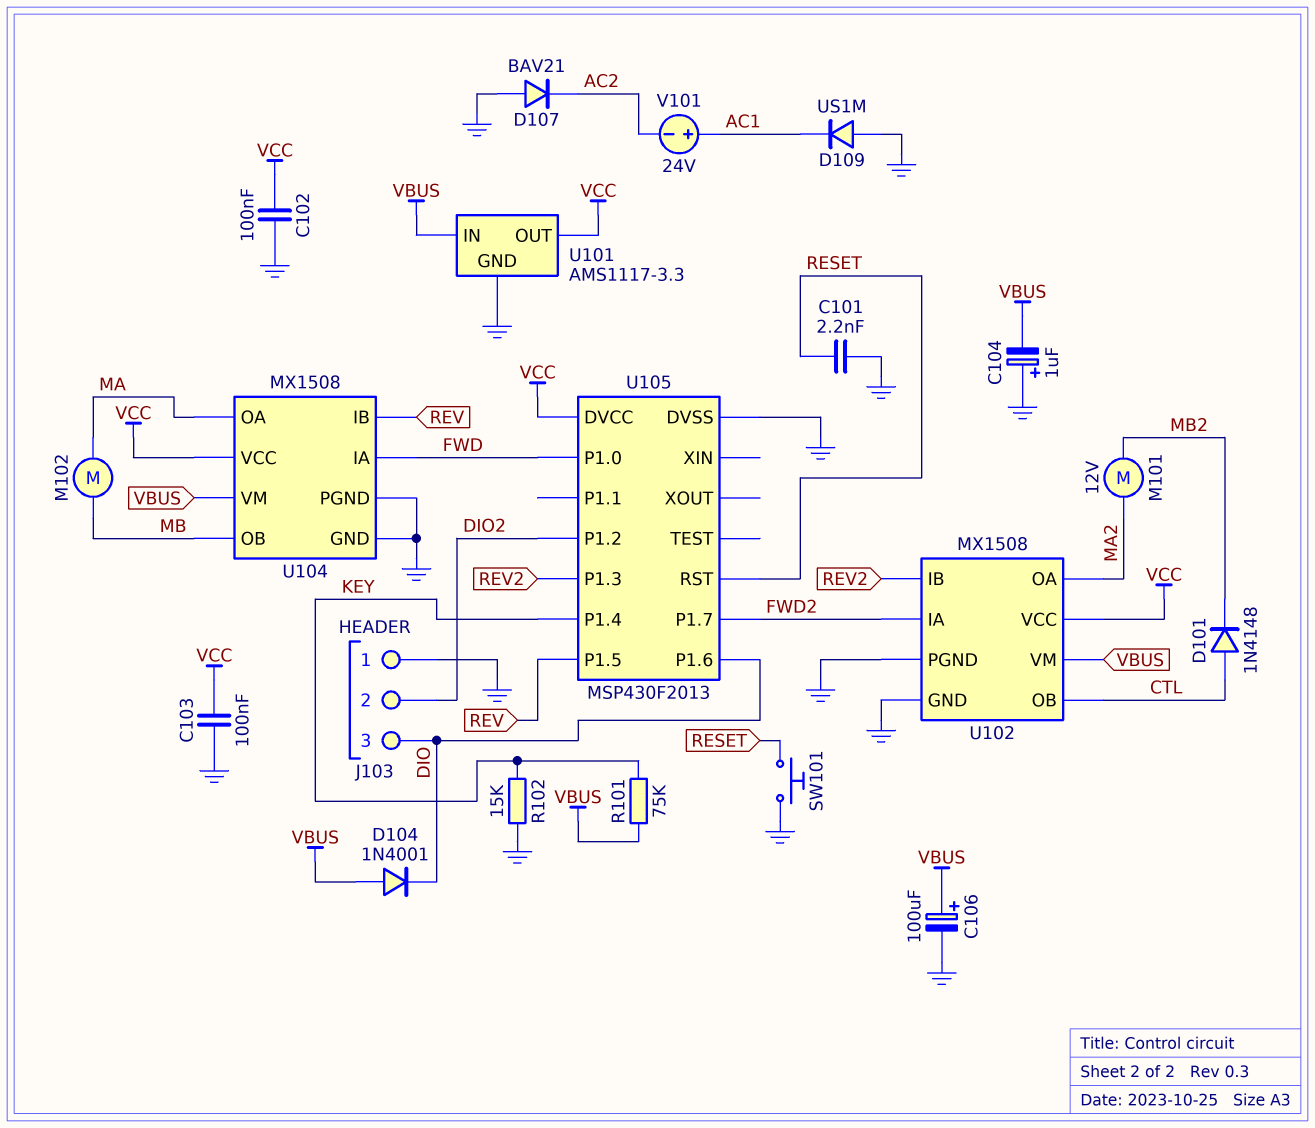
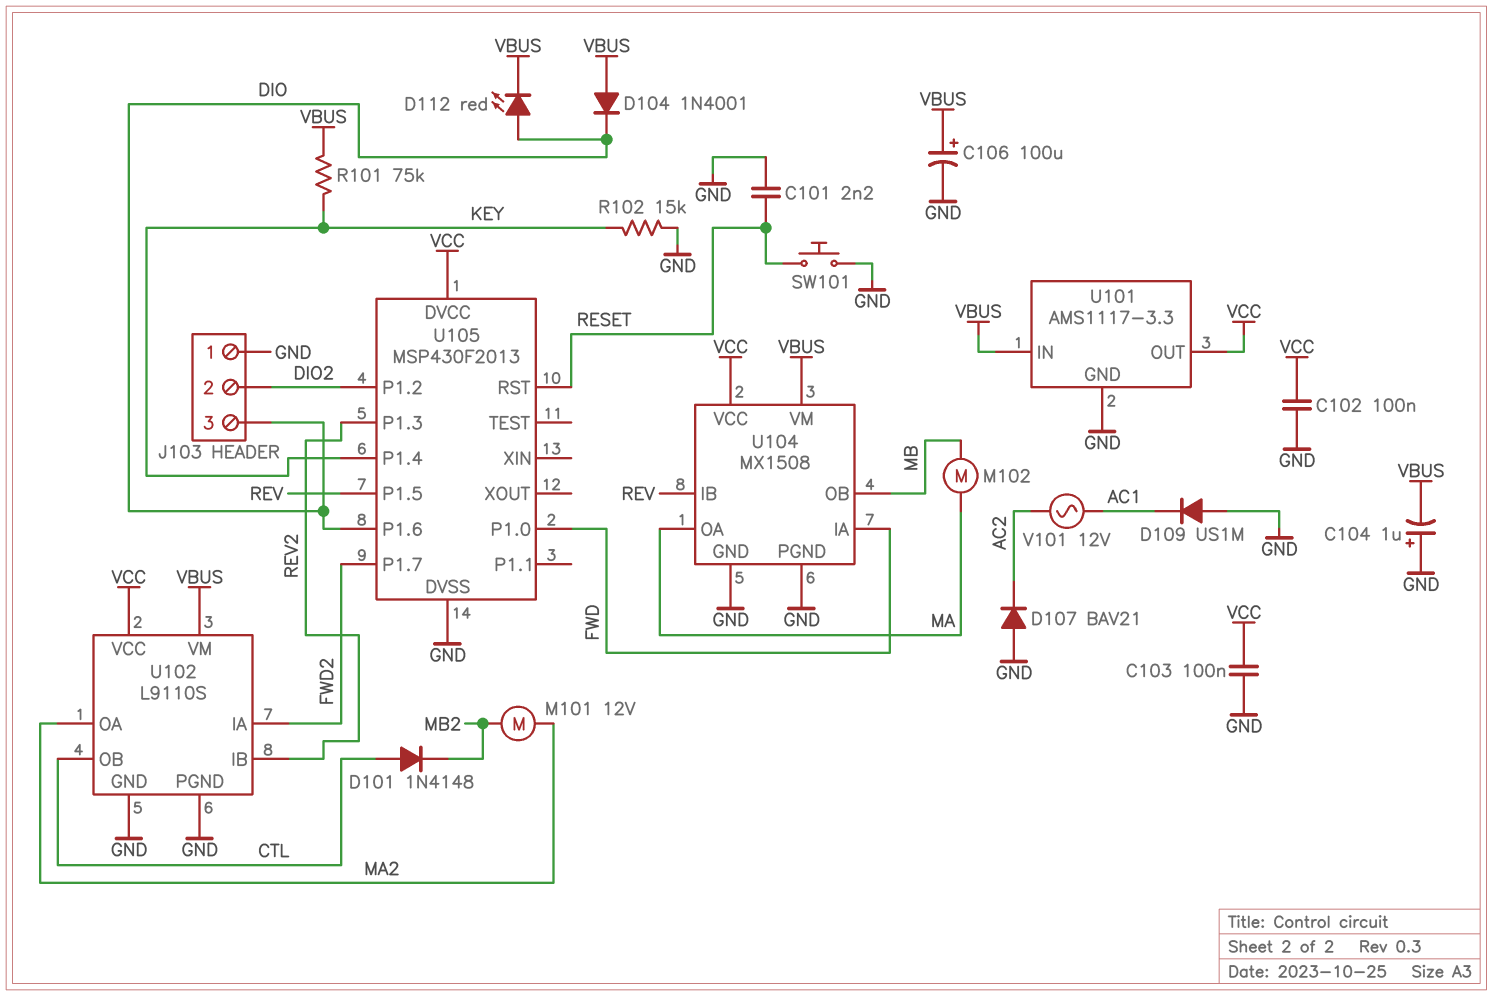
D112: none -> LED red (A DIO, K VBUS)
U102: MX1508 -> L9110S
V101: 24V (plus AC1, minus AC2) -> AC 12V (AC1, AC2)

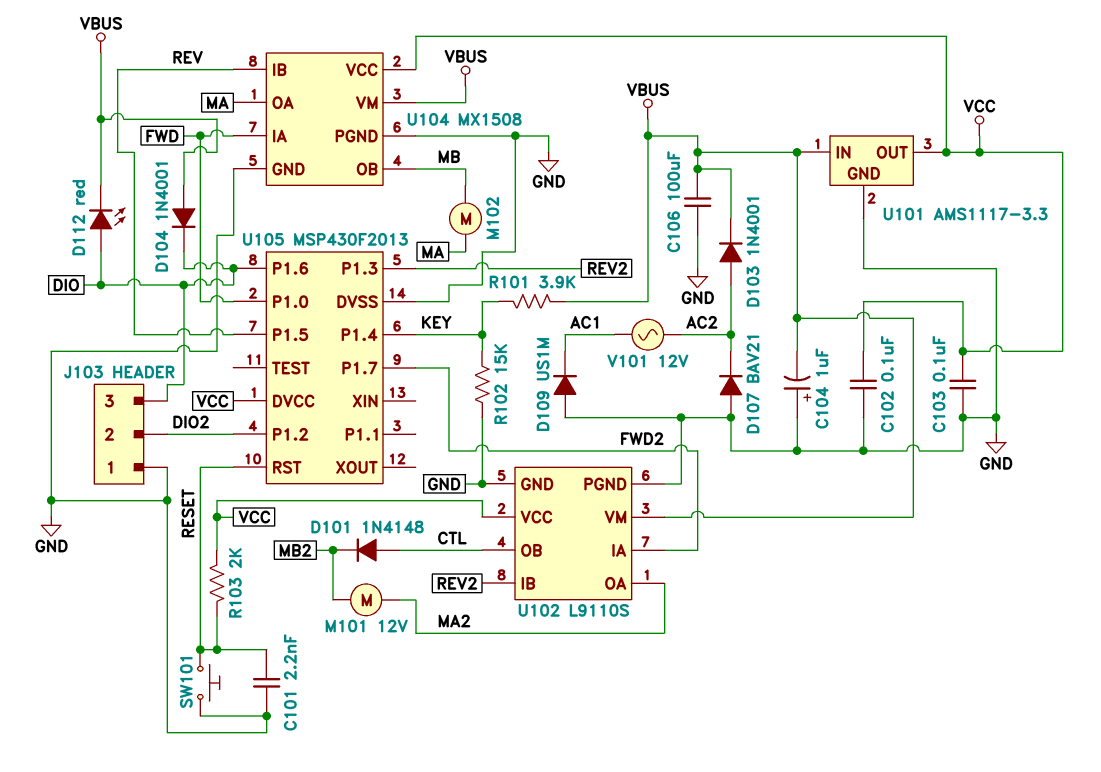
C106: 100uF (plus VBUS, minus GND) -> 100uF (GND, VBUS)
D103: none -> diode 1N4001 (A AC2, K VBUS)
R101: 75k (KEY, VBUS) -> 3.9k (KEY, VBUS)
R103: none -> 2k (RESET, VCC)

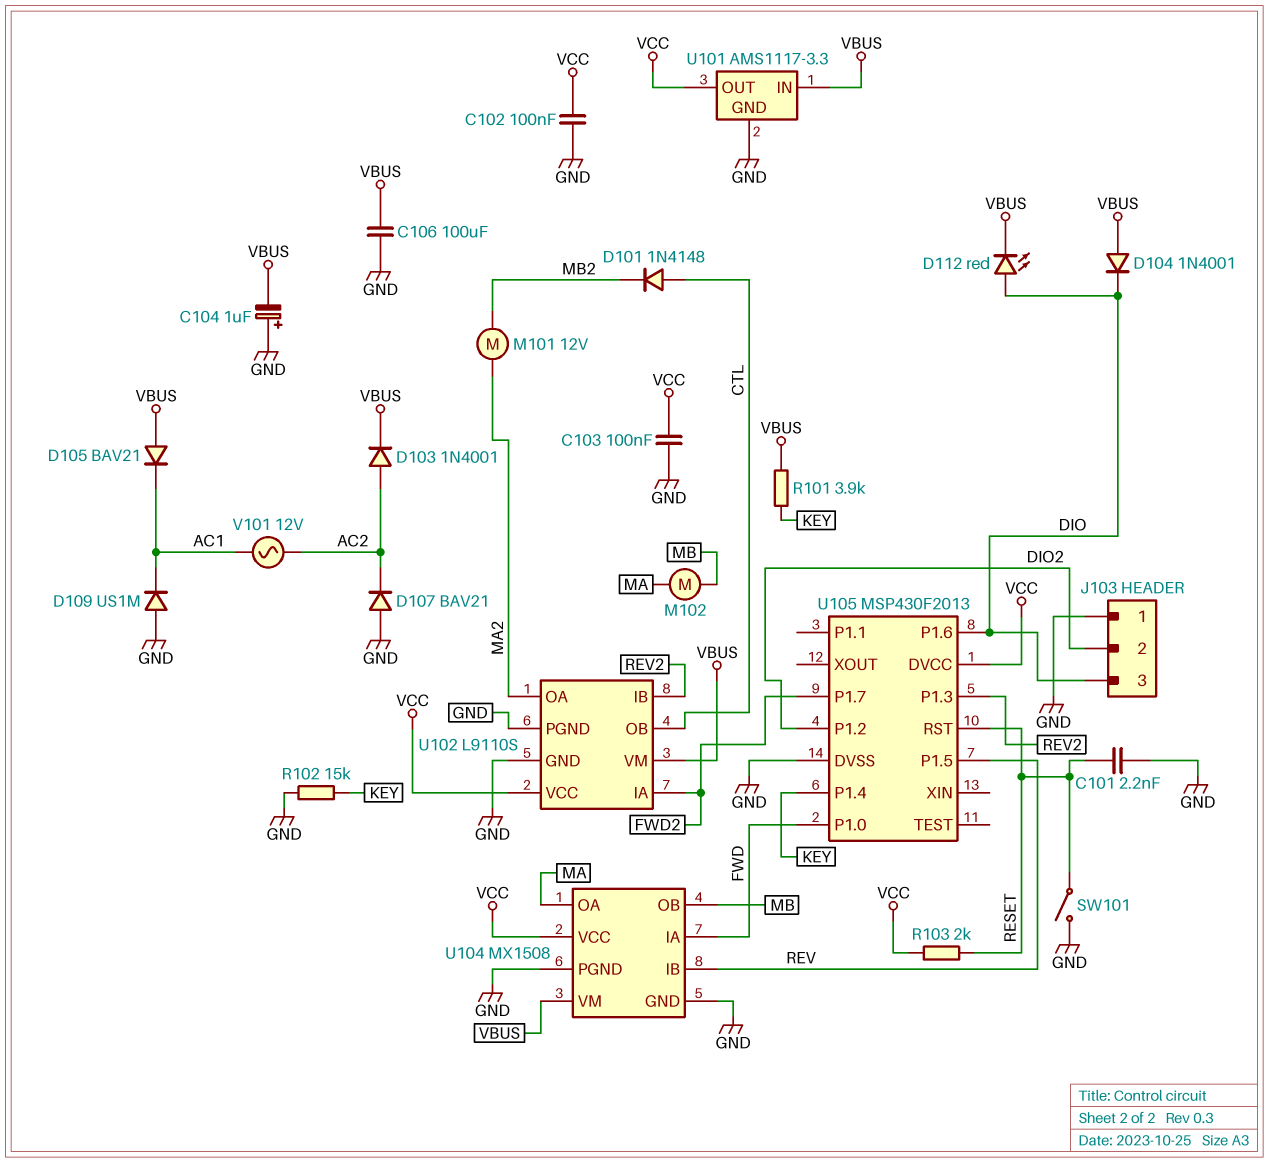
D105: none -> diode BAV21 (A VBUS, K AC1)
SW101: button (GND, RESET) -> switch (GND, RESET)

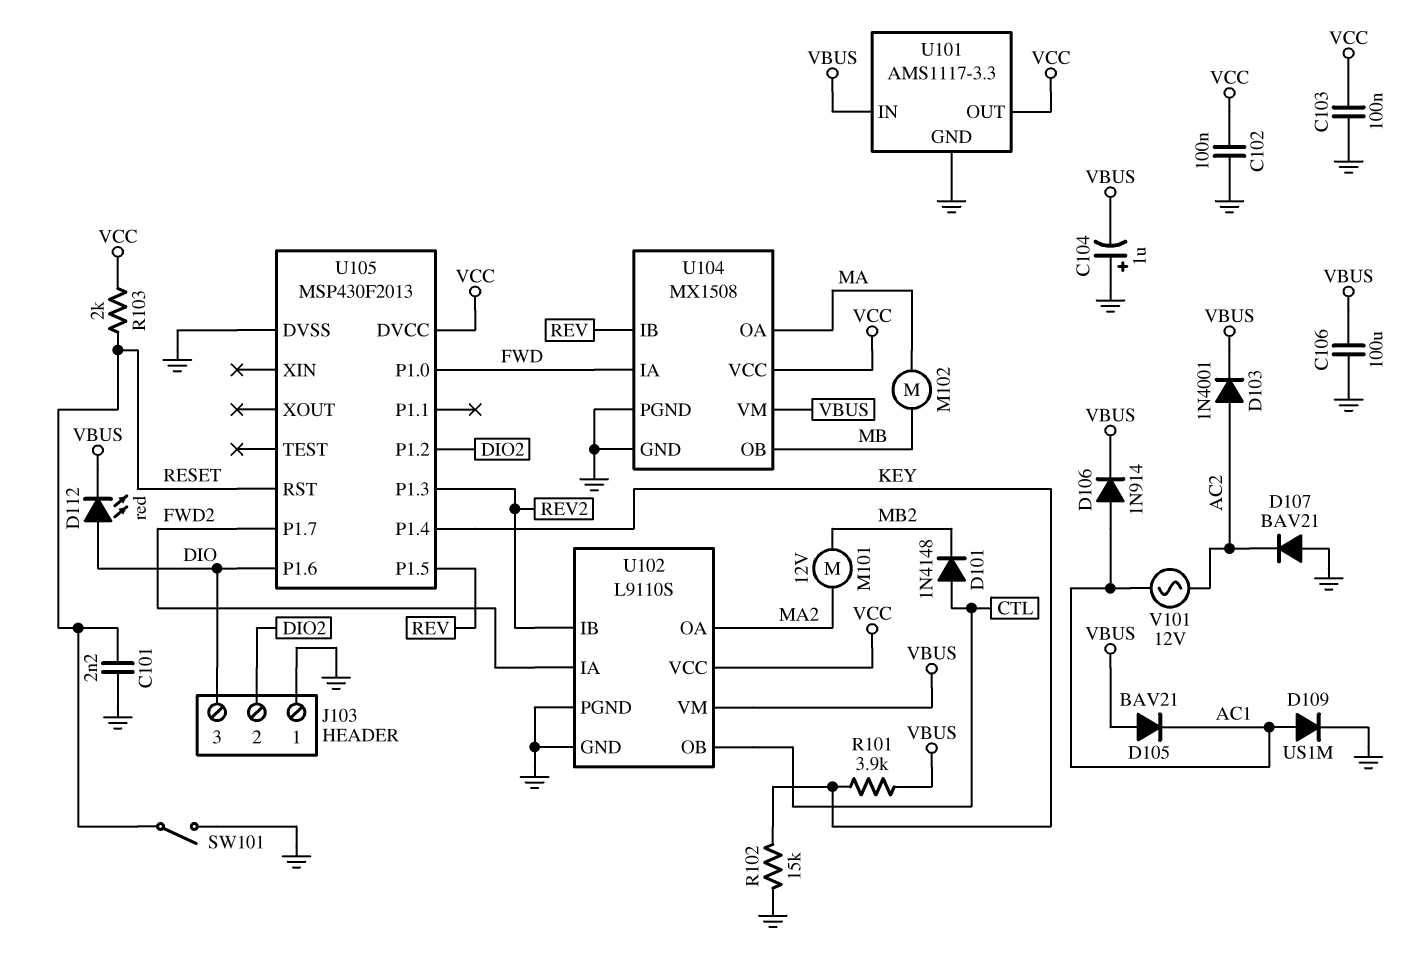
D104: diode 1N4001 (A VBUS, K DIO) -> none
D106: none -> diode 1N914 (A AC1, K VBUS)
D109: diode US1M (A GND, K AC1) -> diode US1M (A AC1, K GND)

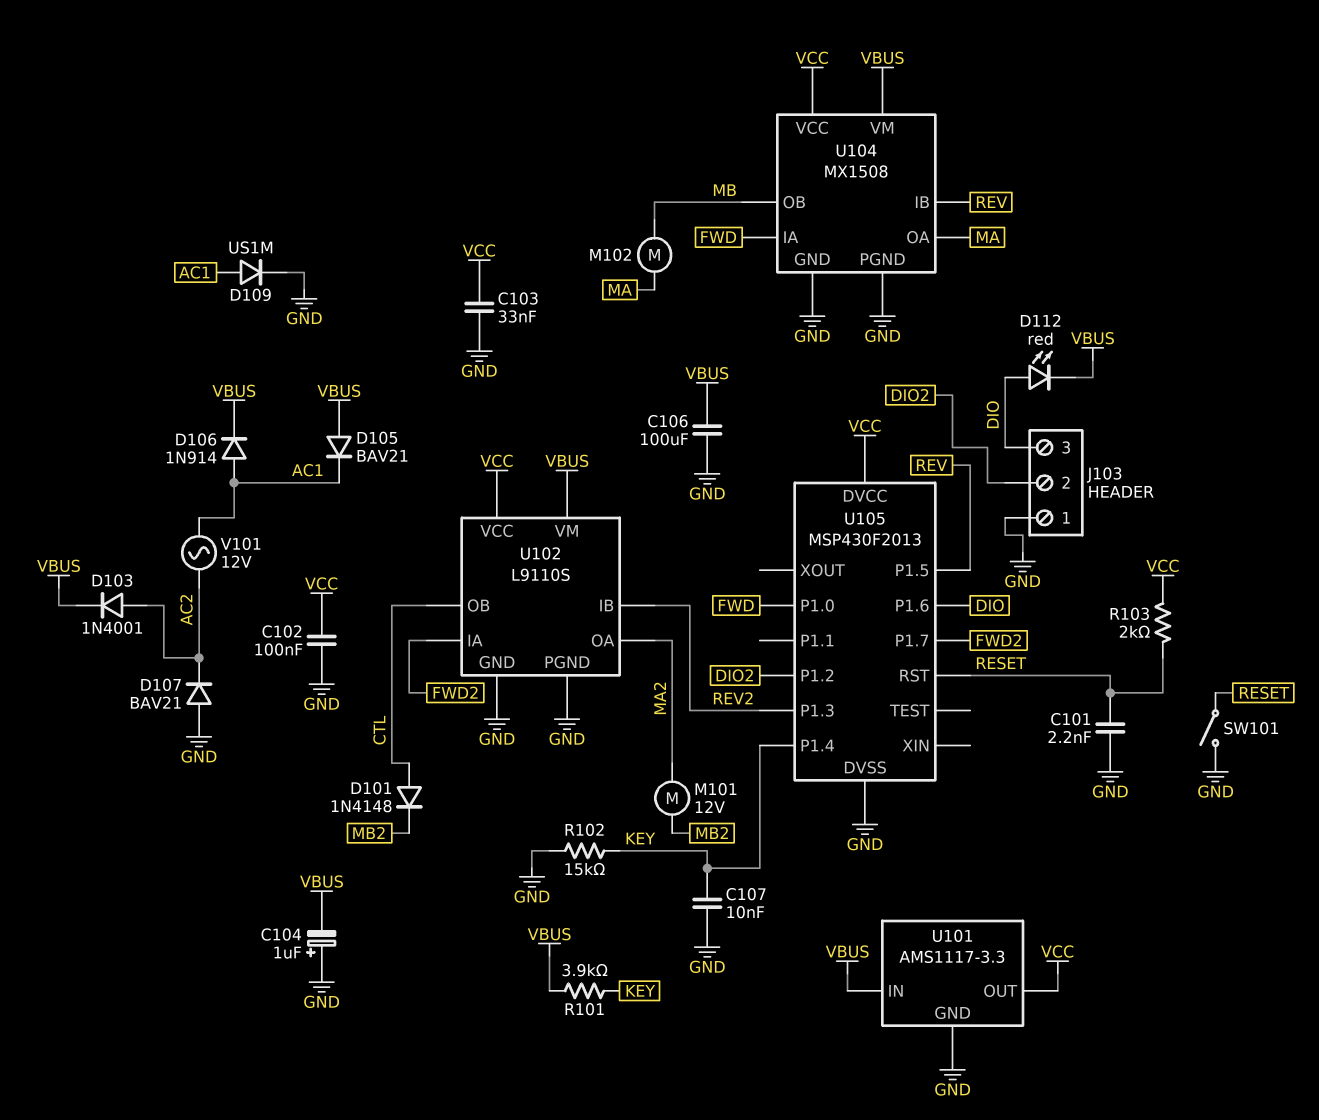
C103: 100nF (GND, VCC) -> 33nF (GND, VCC)
C107: none -> 10nF (GND, KEY)

